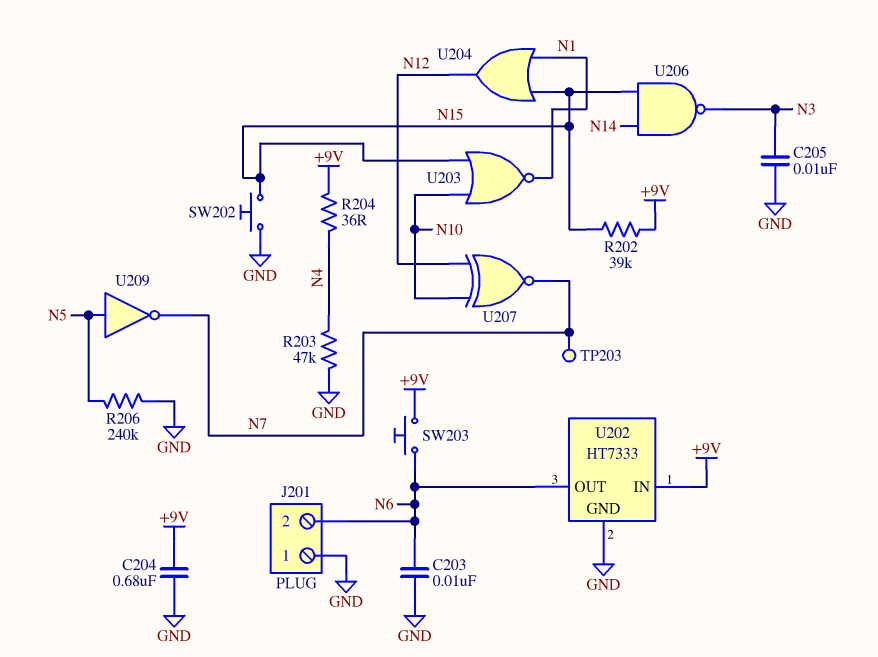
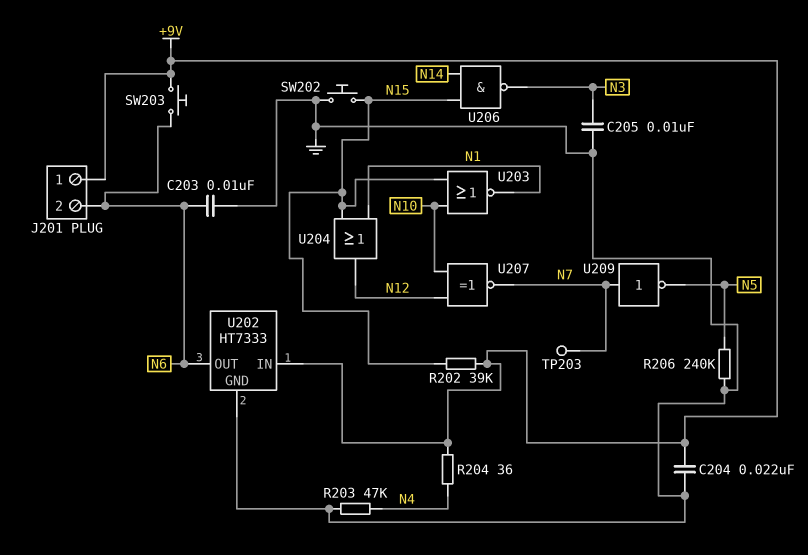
C204: 680nF (+9V, GND) -> 22nF (+9V, GND)
J201 pin 1: GND -> +9V
U209: NOT (in N5, out N7) -> NOT (in N7, out N5)

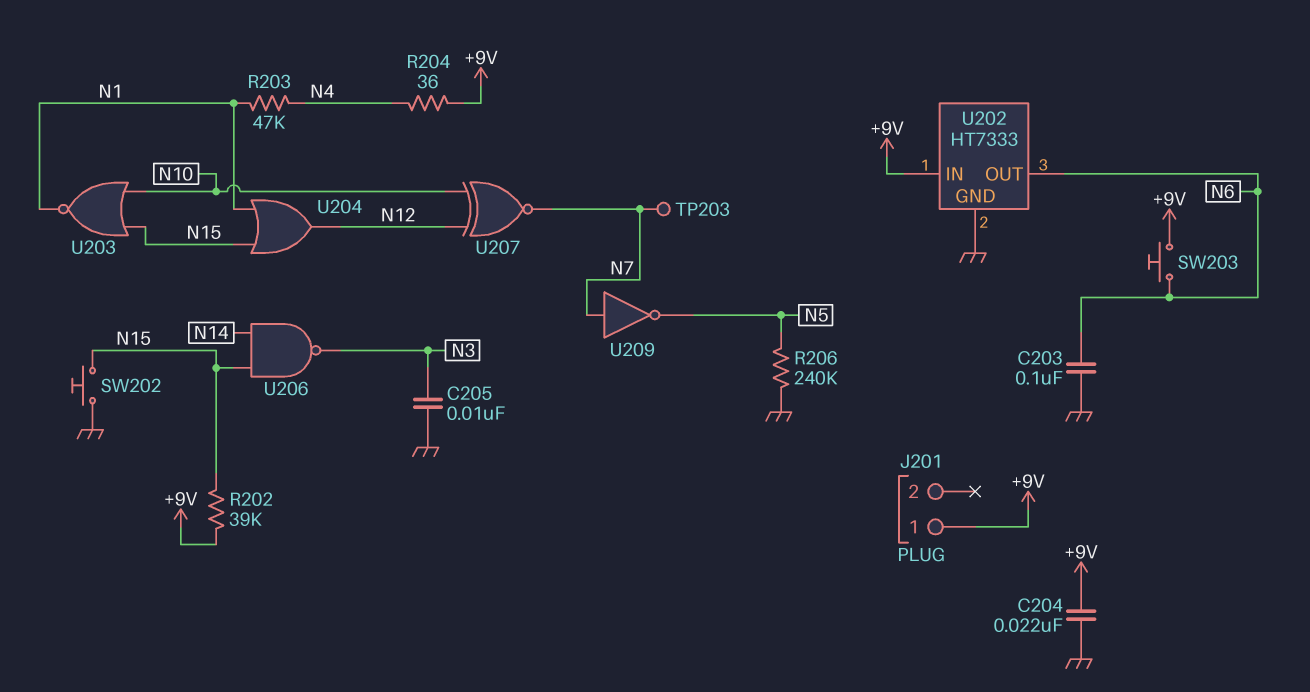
C203: 10nF (GND, N6) -> 100nF (GND, N6)
J201 pin 2: N6 -> none
R203: 47k (GND, N4) -> 47k (N1, N4)

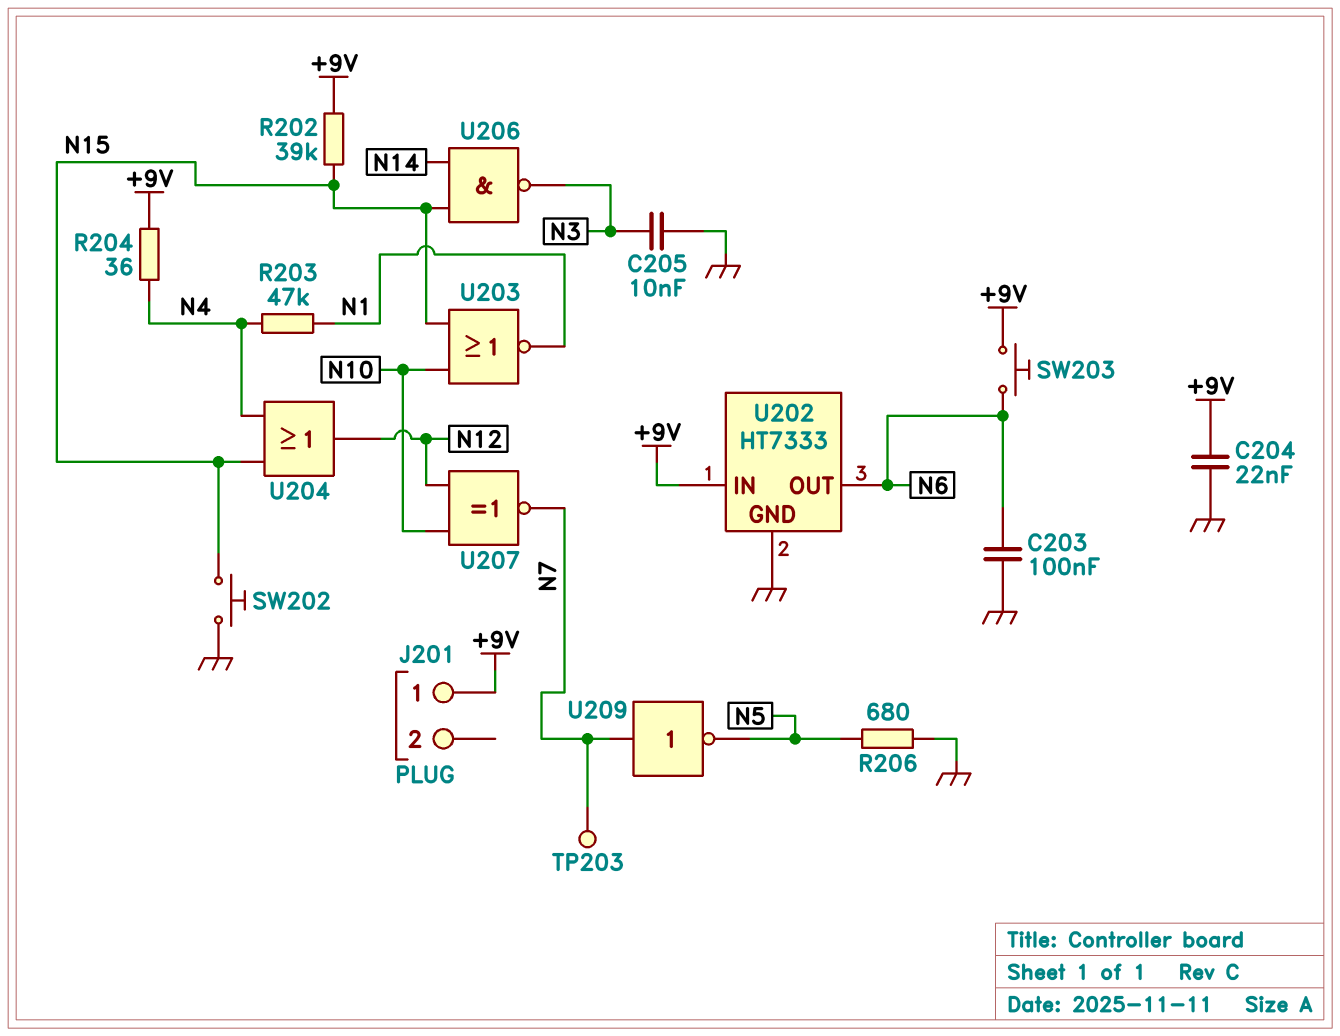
R206: 240k (GND, N5) -> 680 (GND, N5)
U204: OR (in N1, in N15, out N12) -> OR (in N4, in N15, out N12)

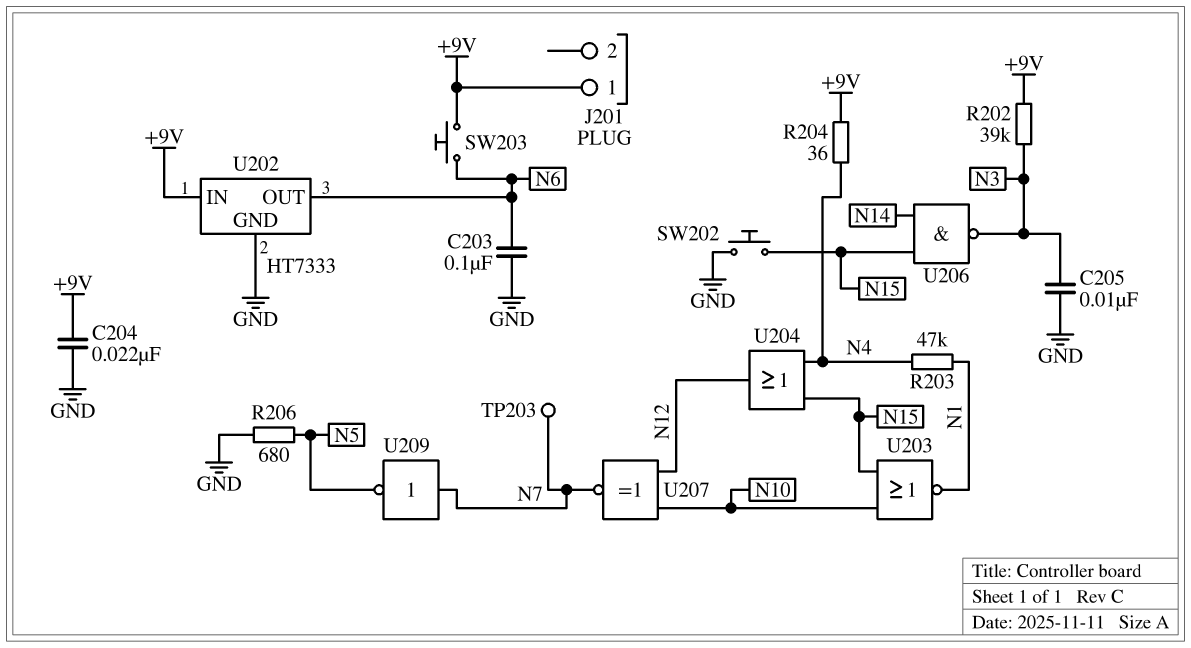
R202: 39k (+9V, N15) -> 39k (+9V, N3)

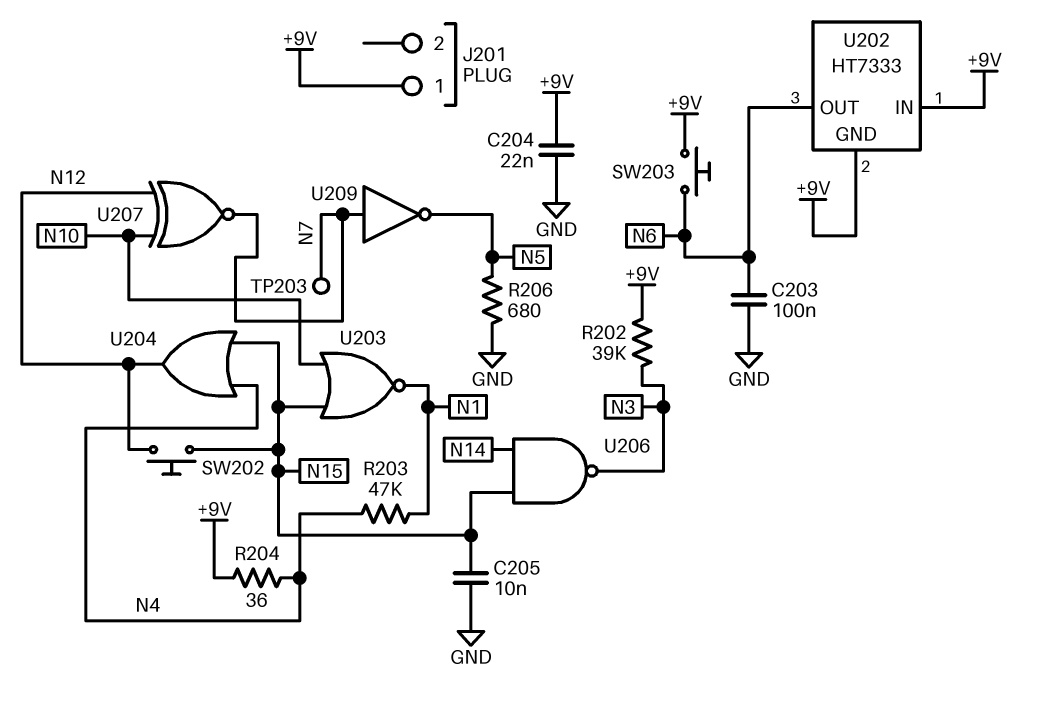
C205: 10nF (GND, N3) -> 10nF (GND, N15)
SW202: button (GND, N15) -> button (N12, N15)
U202 pin GND: GND -> +9V

